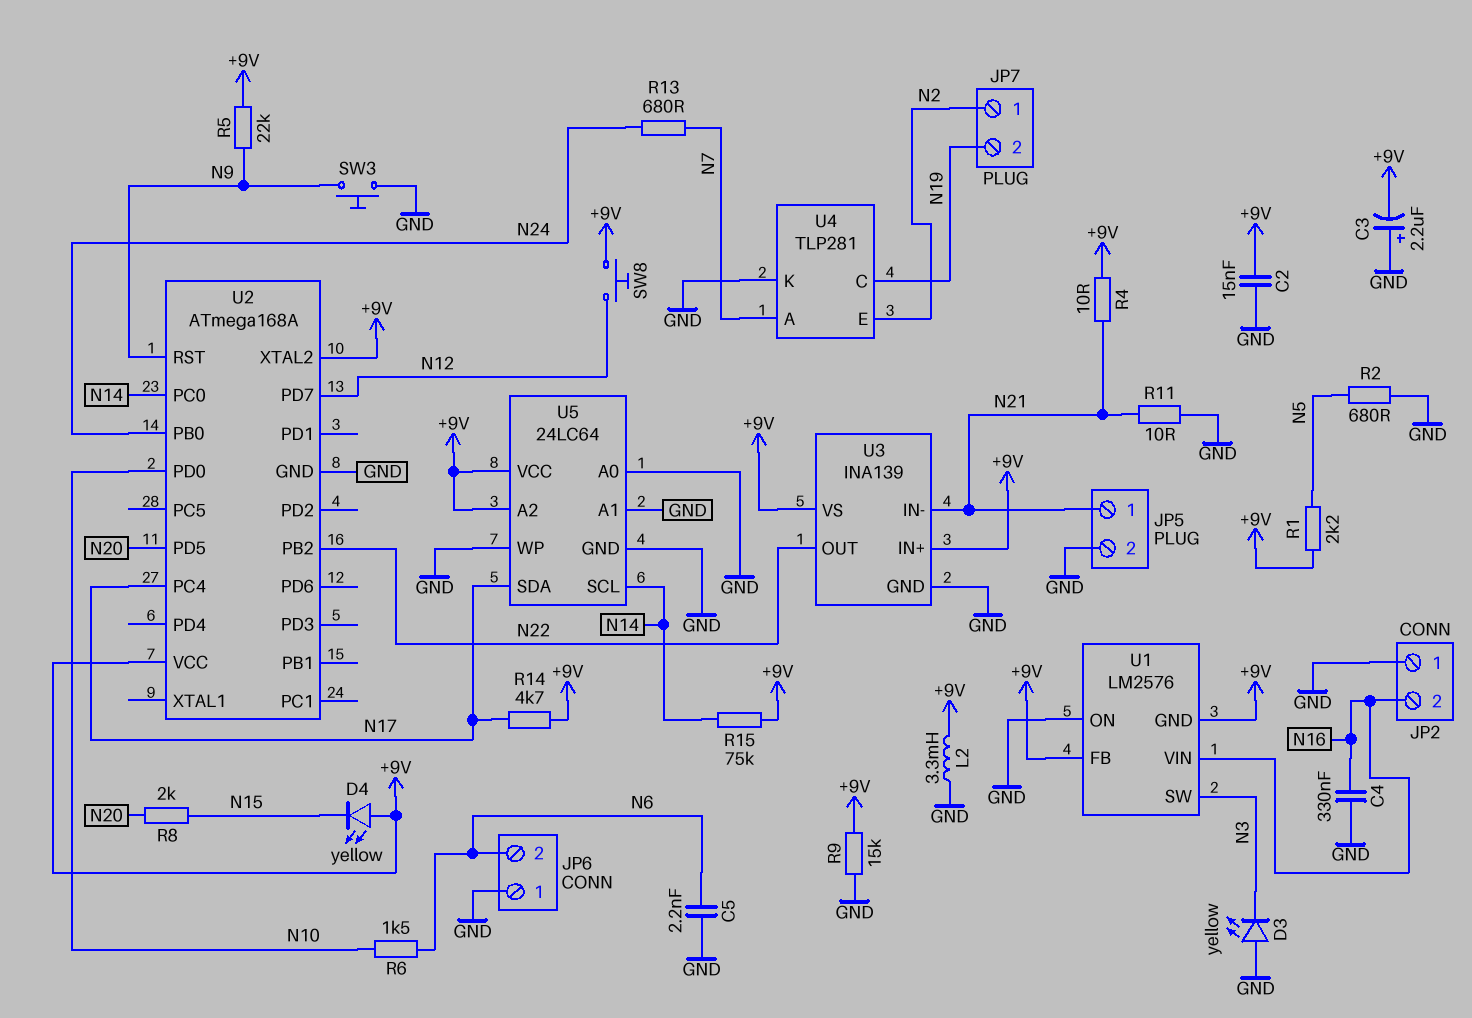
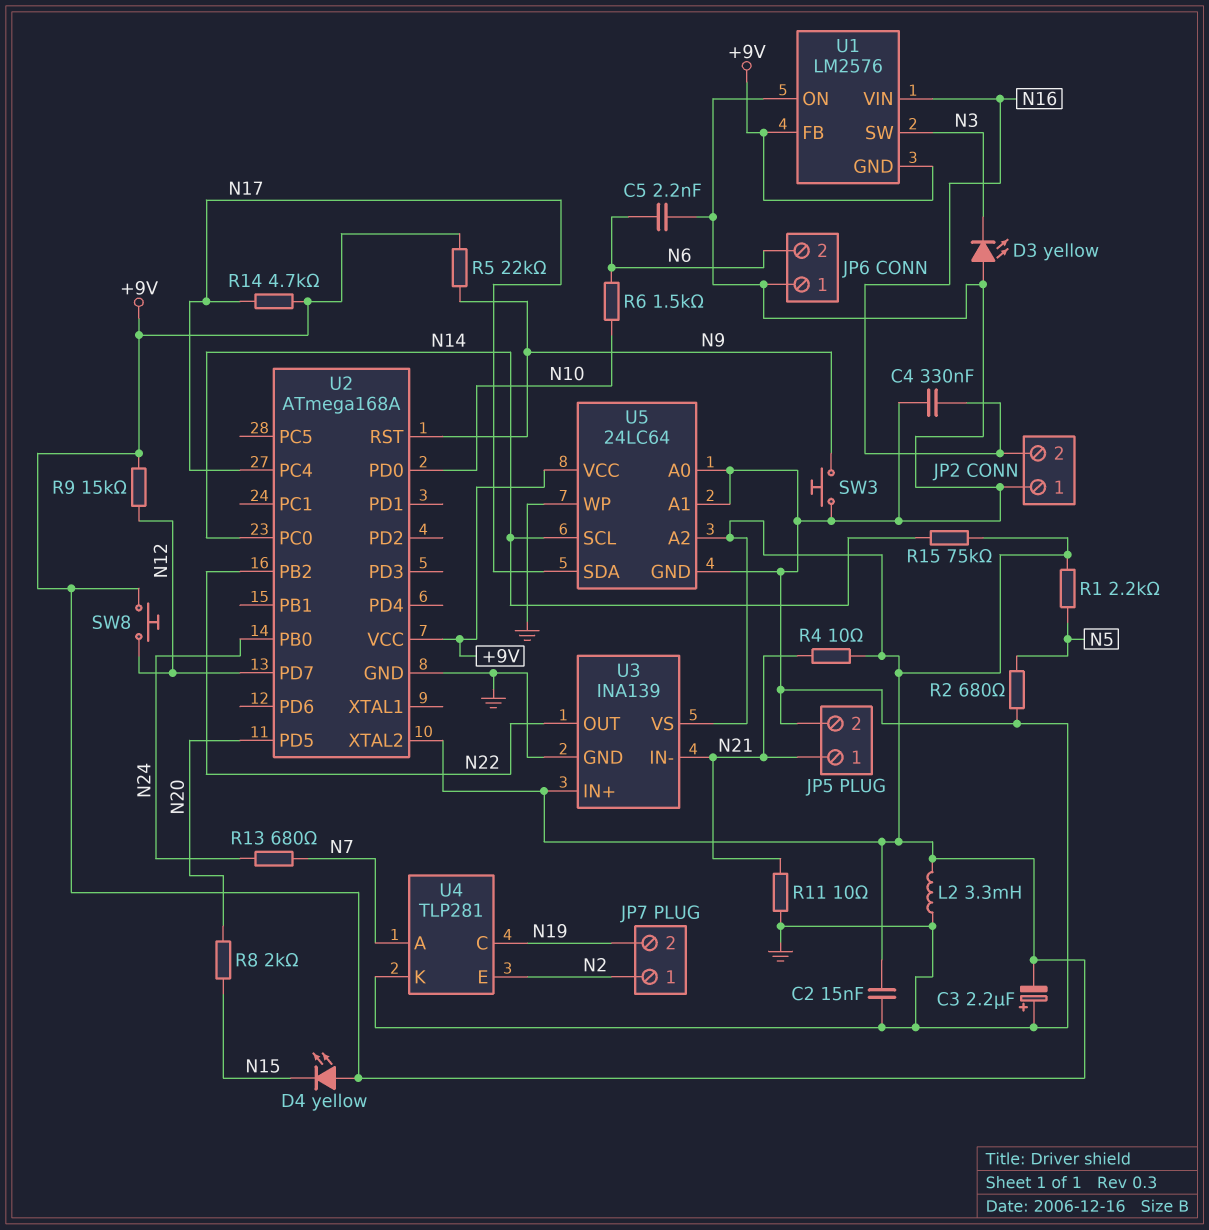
R9: 15k (+9V, GND) -> 15k (+9V, N12)

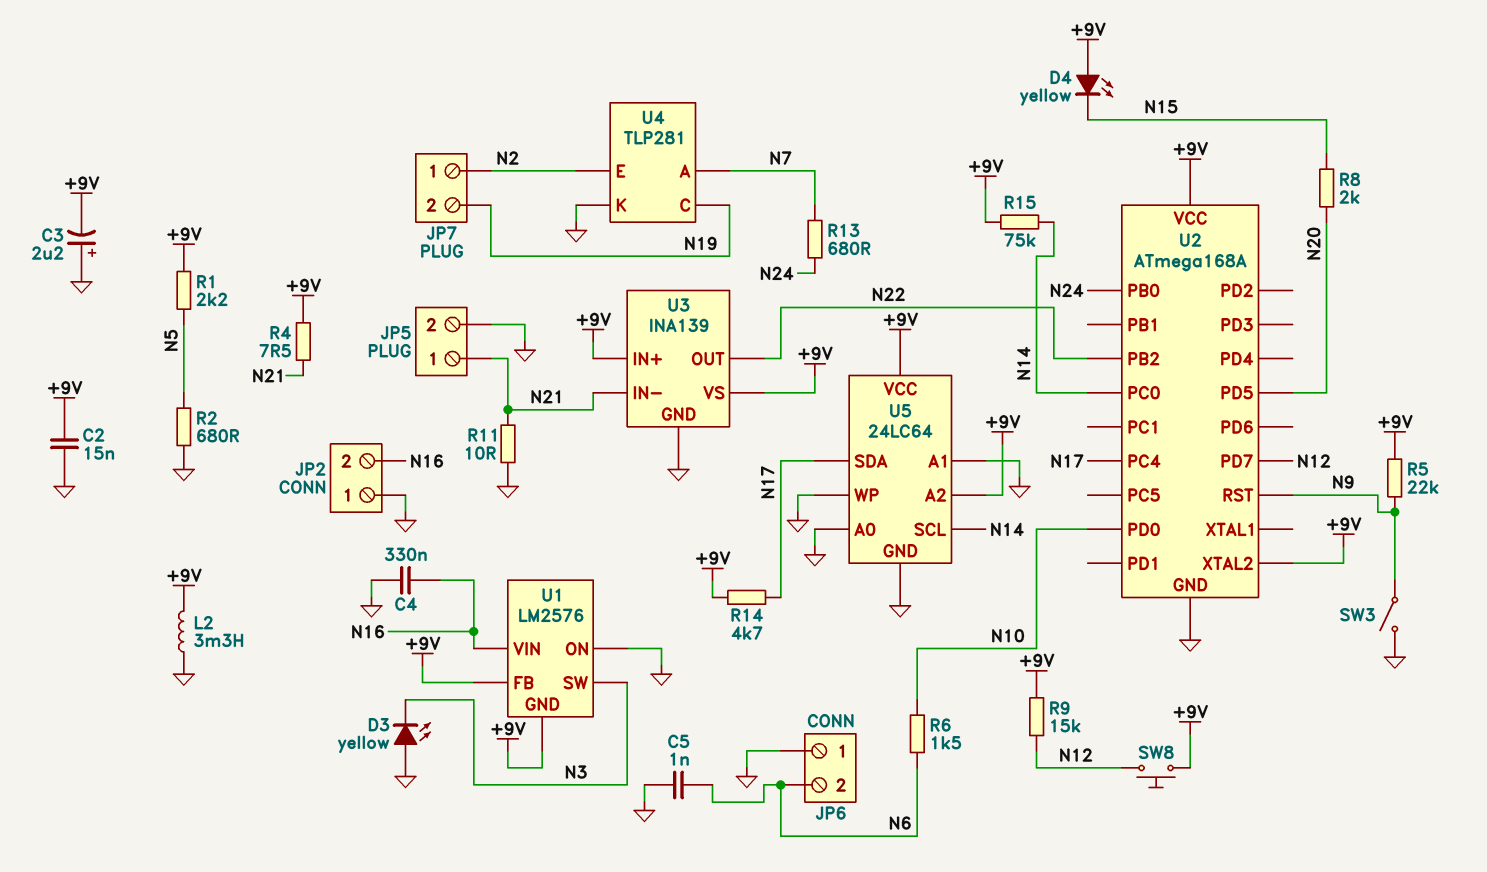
C5: 2.2nF (GND, N6) -> 1nF (GND, N6)
R4: 10 (+9V, N21) -> 7.5 (+9V, N21)
SW3: button (GND, N9) -> switch (GND, N9)

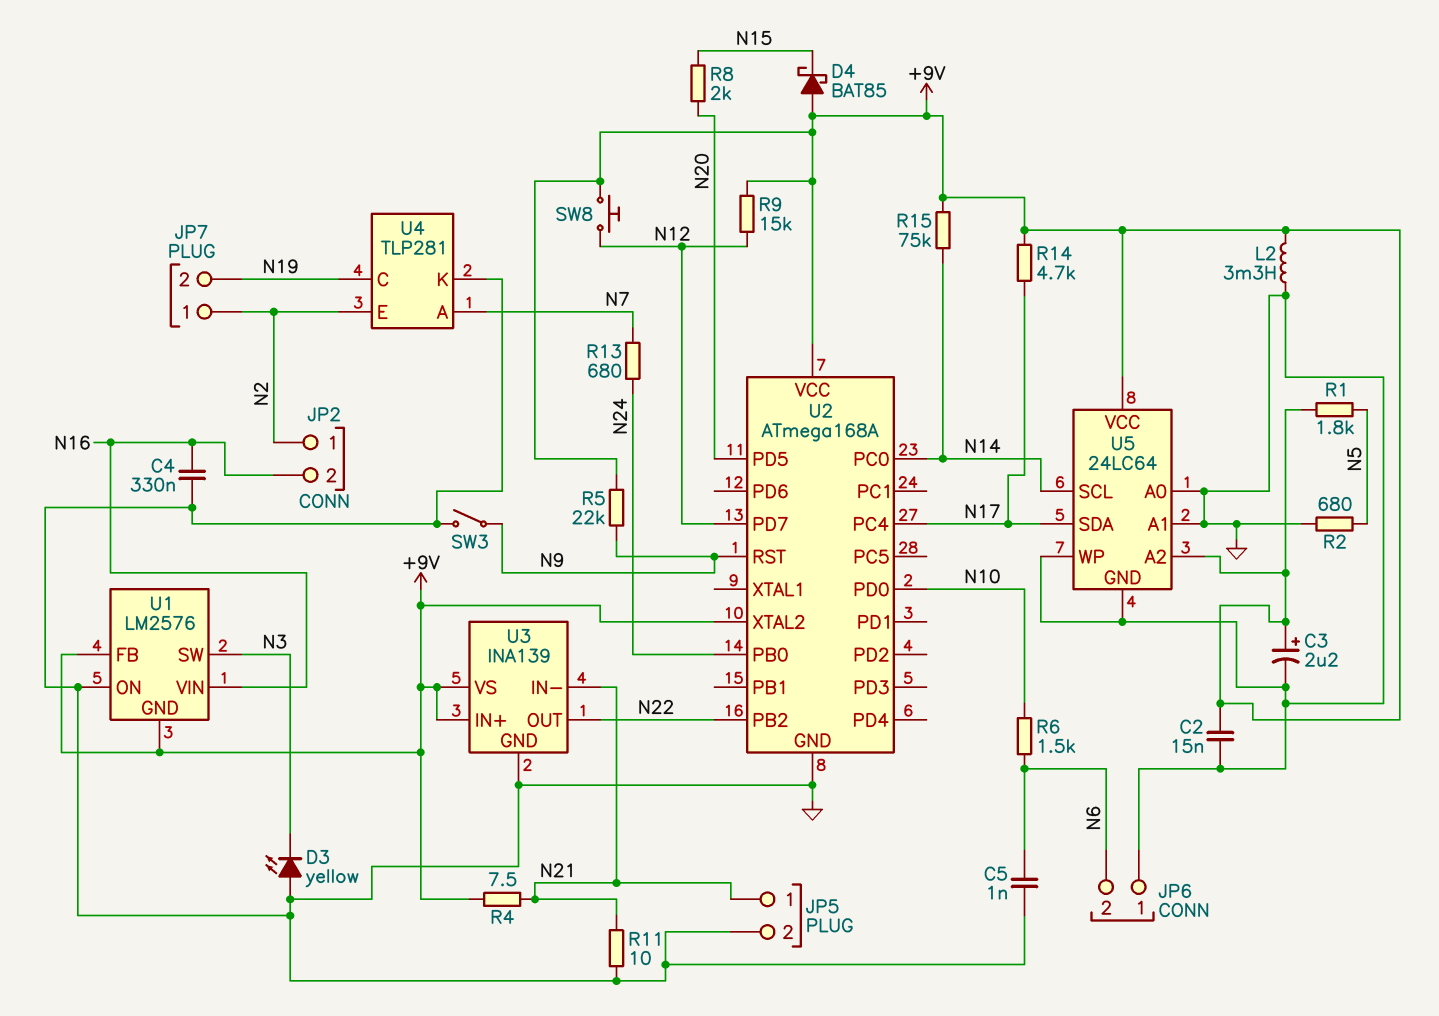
C3: 2.2uF (plus GND, minus +9V) -> 2.2uF (plus +9V, minus GND)
D4: LED yellow (A +9V, K N15) -> schottky BAT85 (A +9V, K N15)
JP2 pin 1: GND -> N2
R1: 2.2k (+9V, N5) -> 1.8k (+9V, N5)

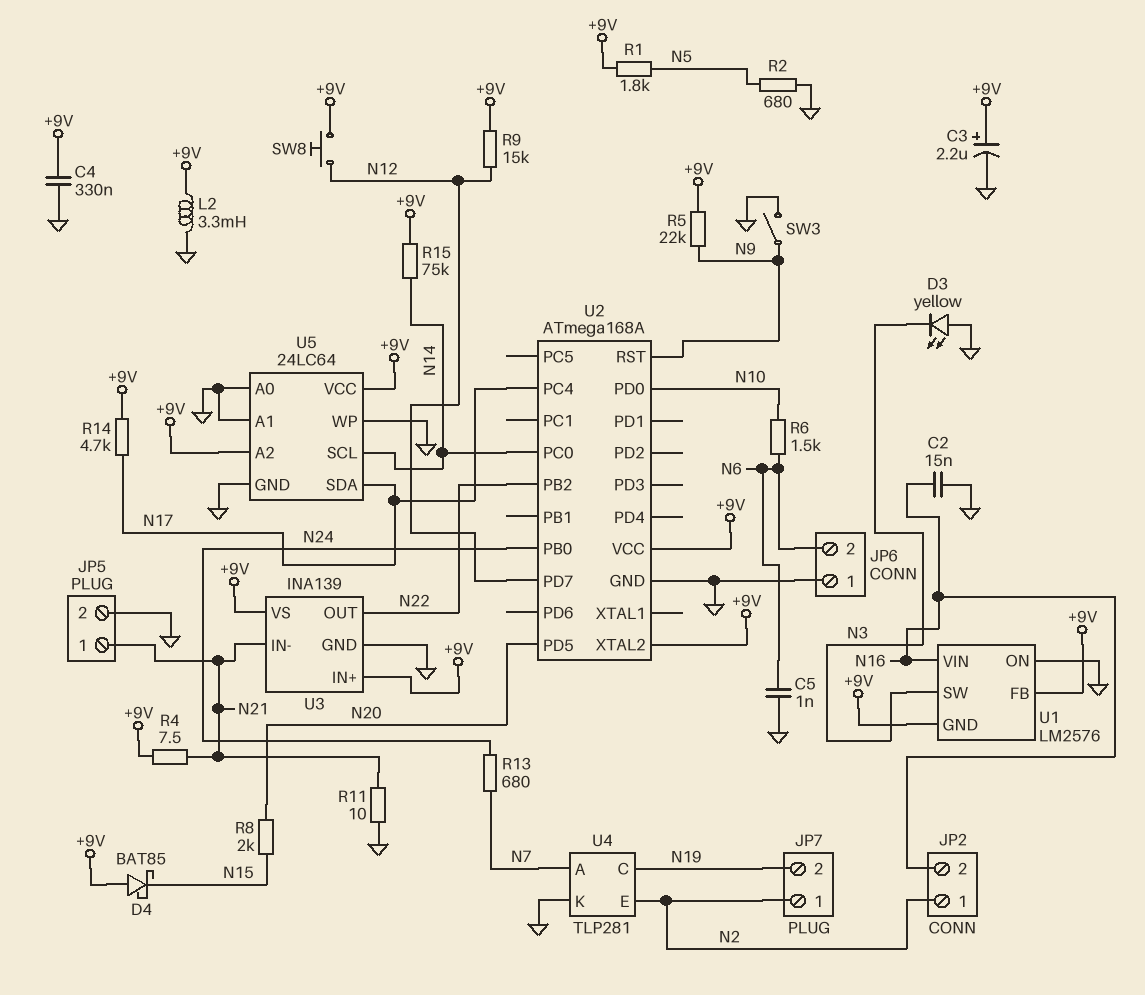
C2: 15nF (+9V, GND) -> 15nF (GND, N16)
C4: 330nF (GND, N16) -> 330nF (+9V, GND)

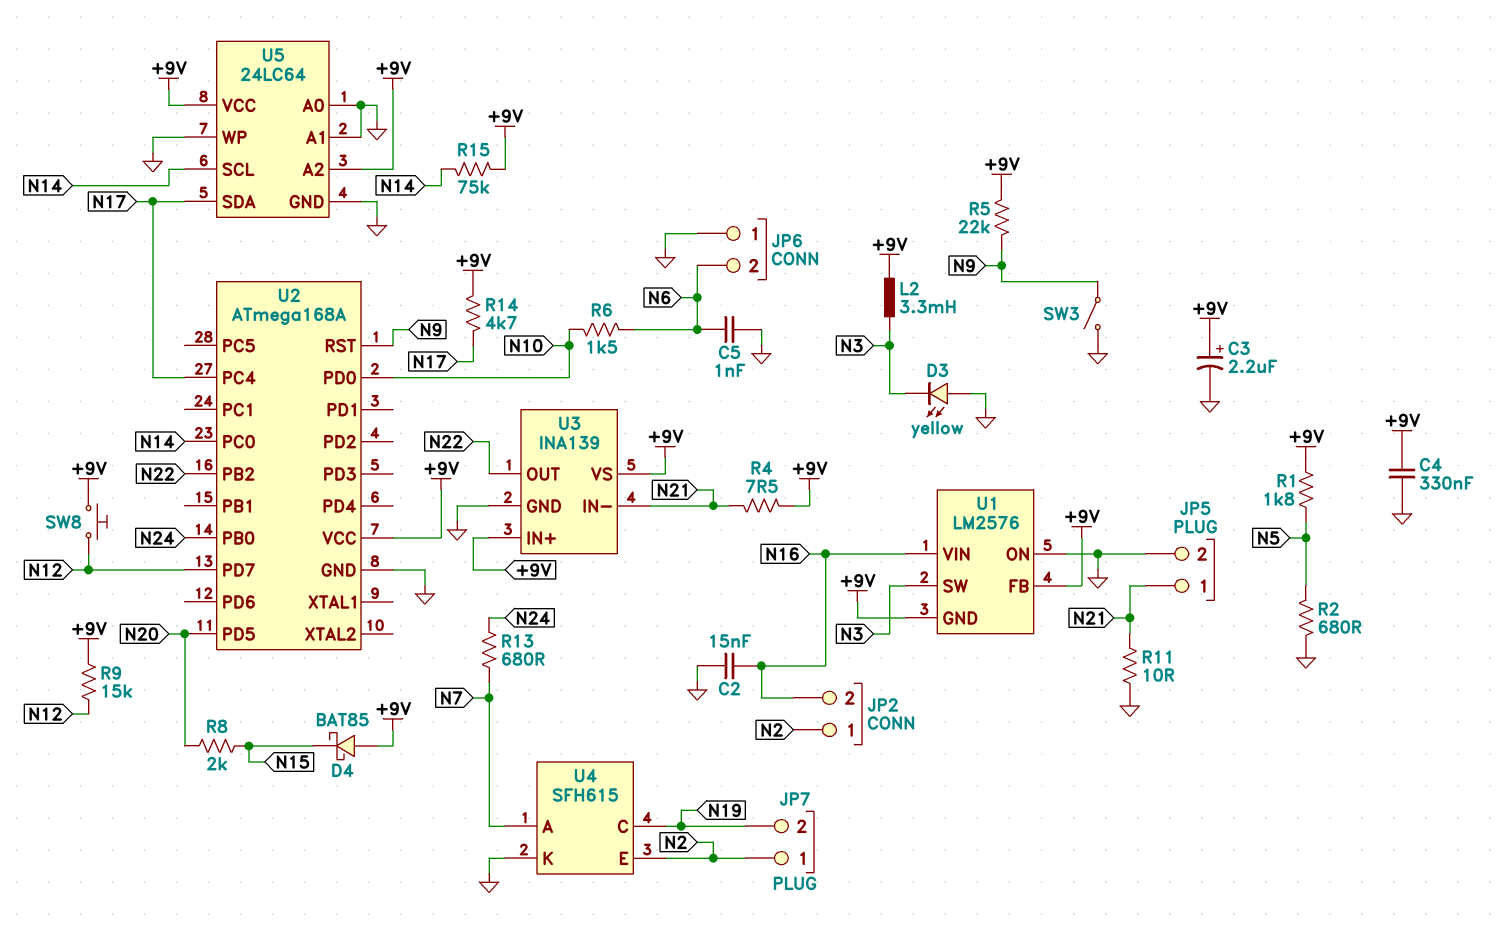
L2: 3.3mH (+9V, GND) -> 3.3mH (+9V, N3)
U2 pin XTAL2: +9V -> none
U4: TLP281 -> SFH615

